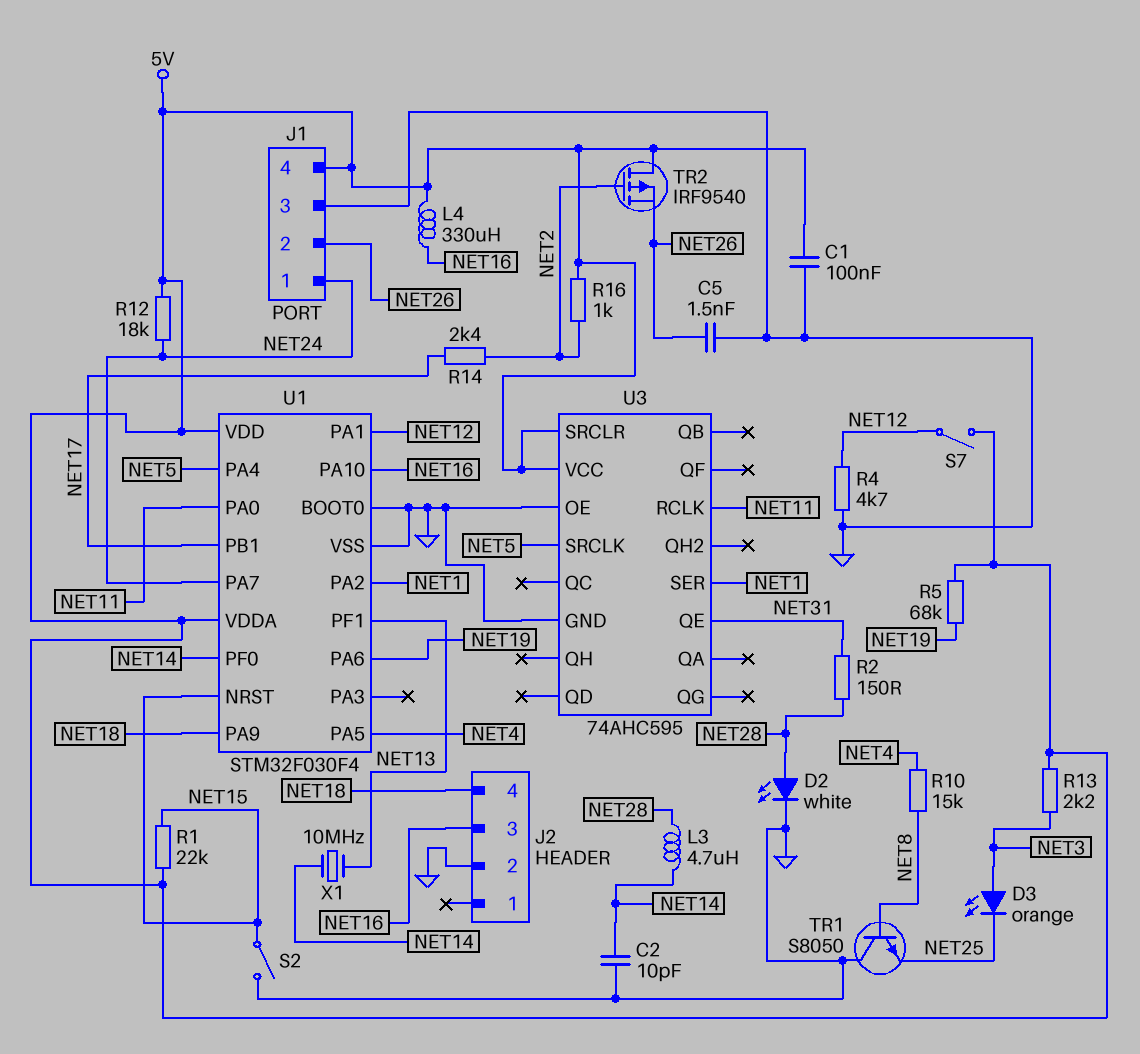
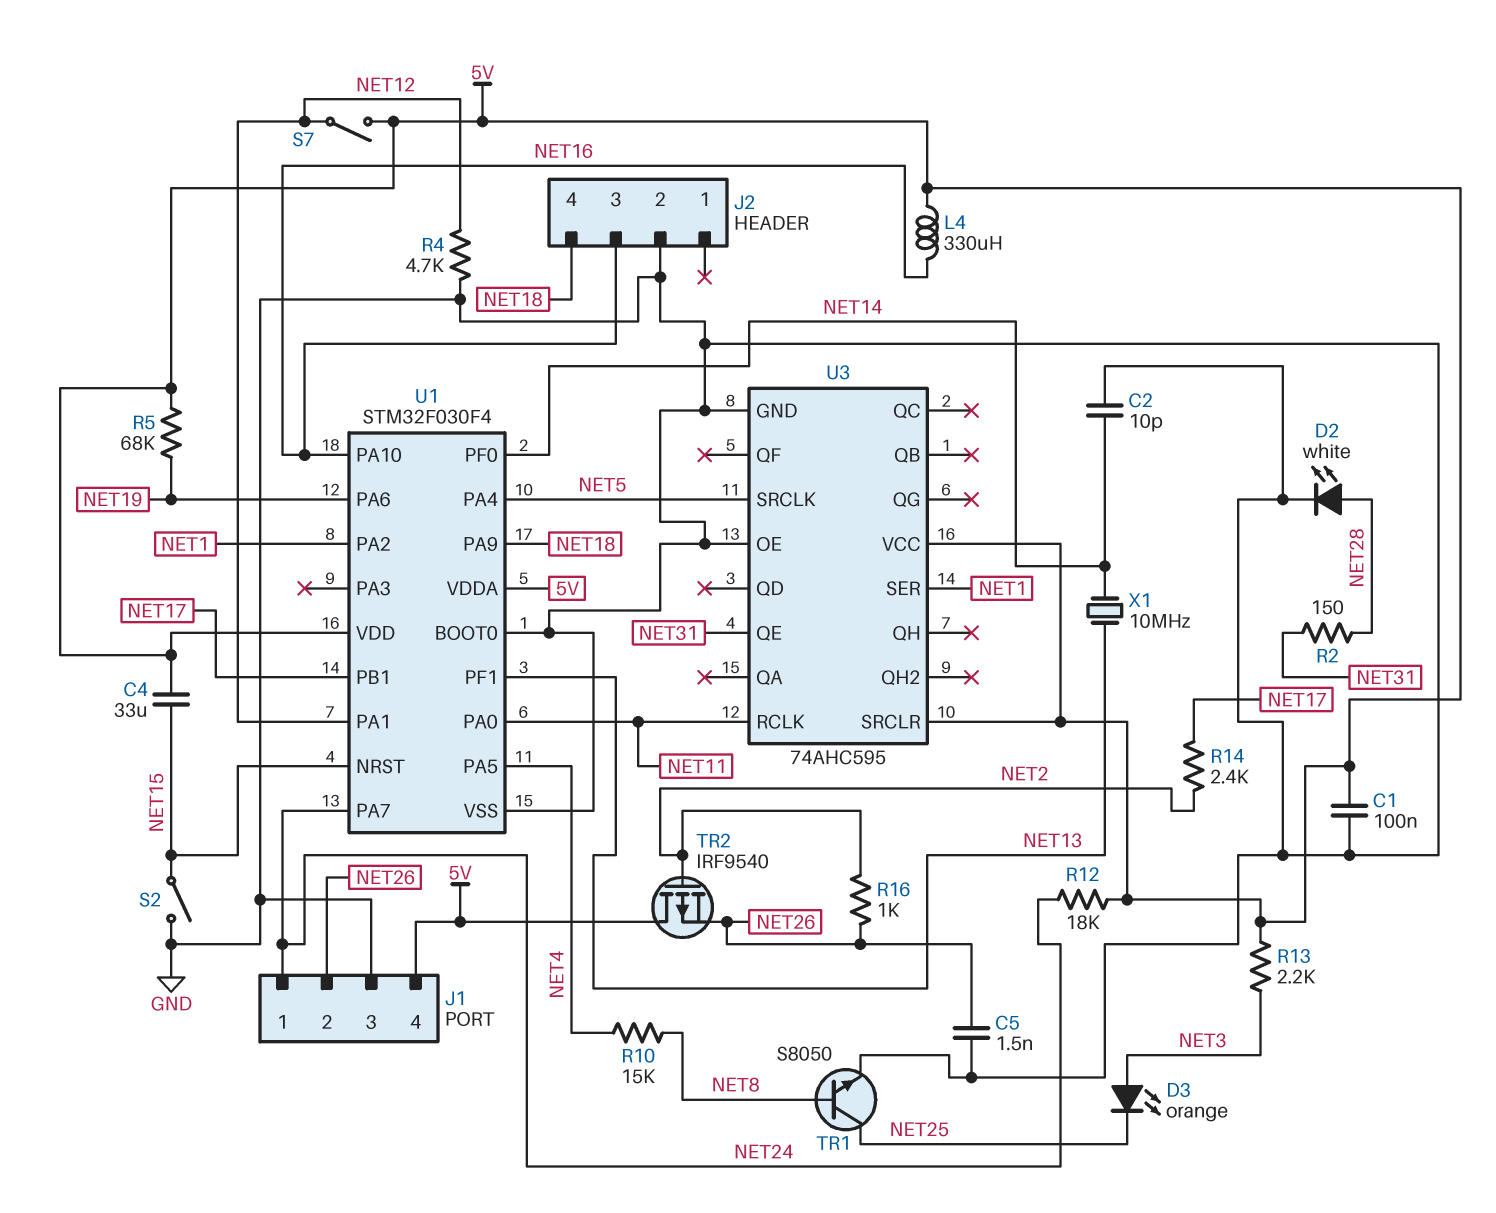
C4: none -> 33uF (5V, NET15)
L3: 4.7uH (NET14, NET28) -> none
R1: 22k (5V, NET15) -> none
R16: 1k (5V, NET2) -> 1k (NET2, NET26)
TR1: NPN S8050 (B NET8, C GND, E NET25) -> NPN S8050 (B NET8, C NET25, E GND)

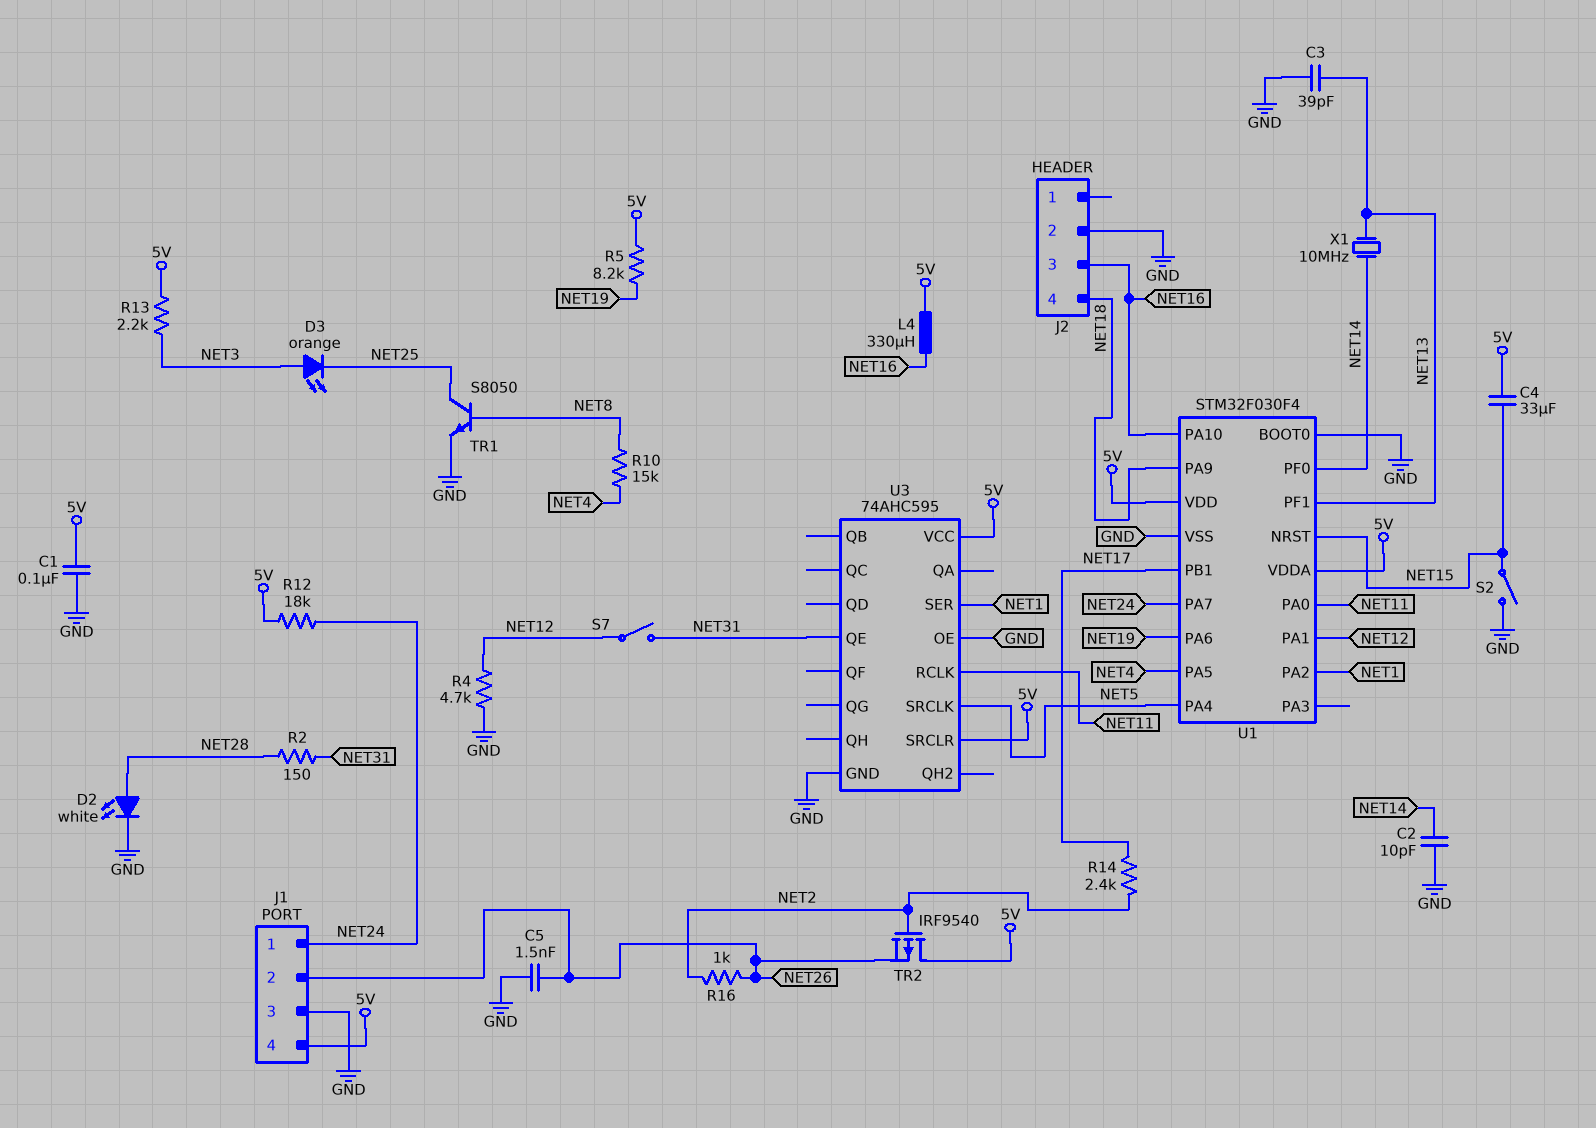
C3: none -> 39pF (GND, NET13)
R5: 68k (5V, NET19) -> 8.2k (5V, NET19)
S7: switch (5V, NET12) -> switch (NET12, NET31)

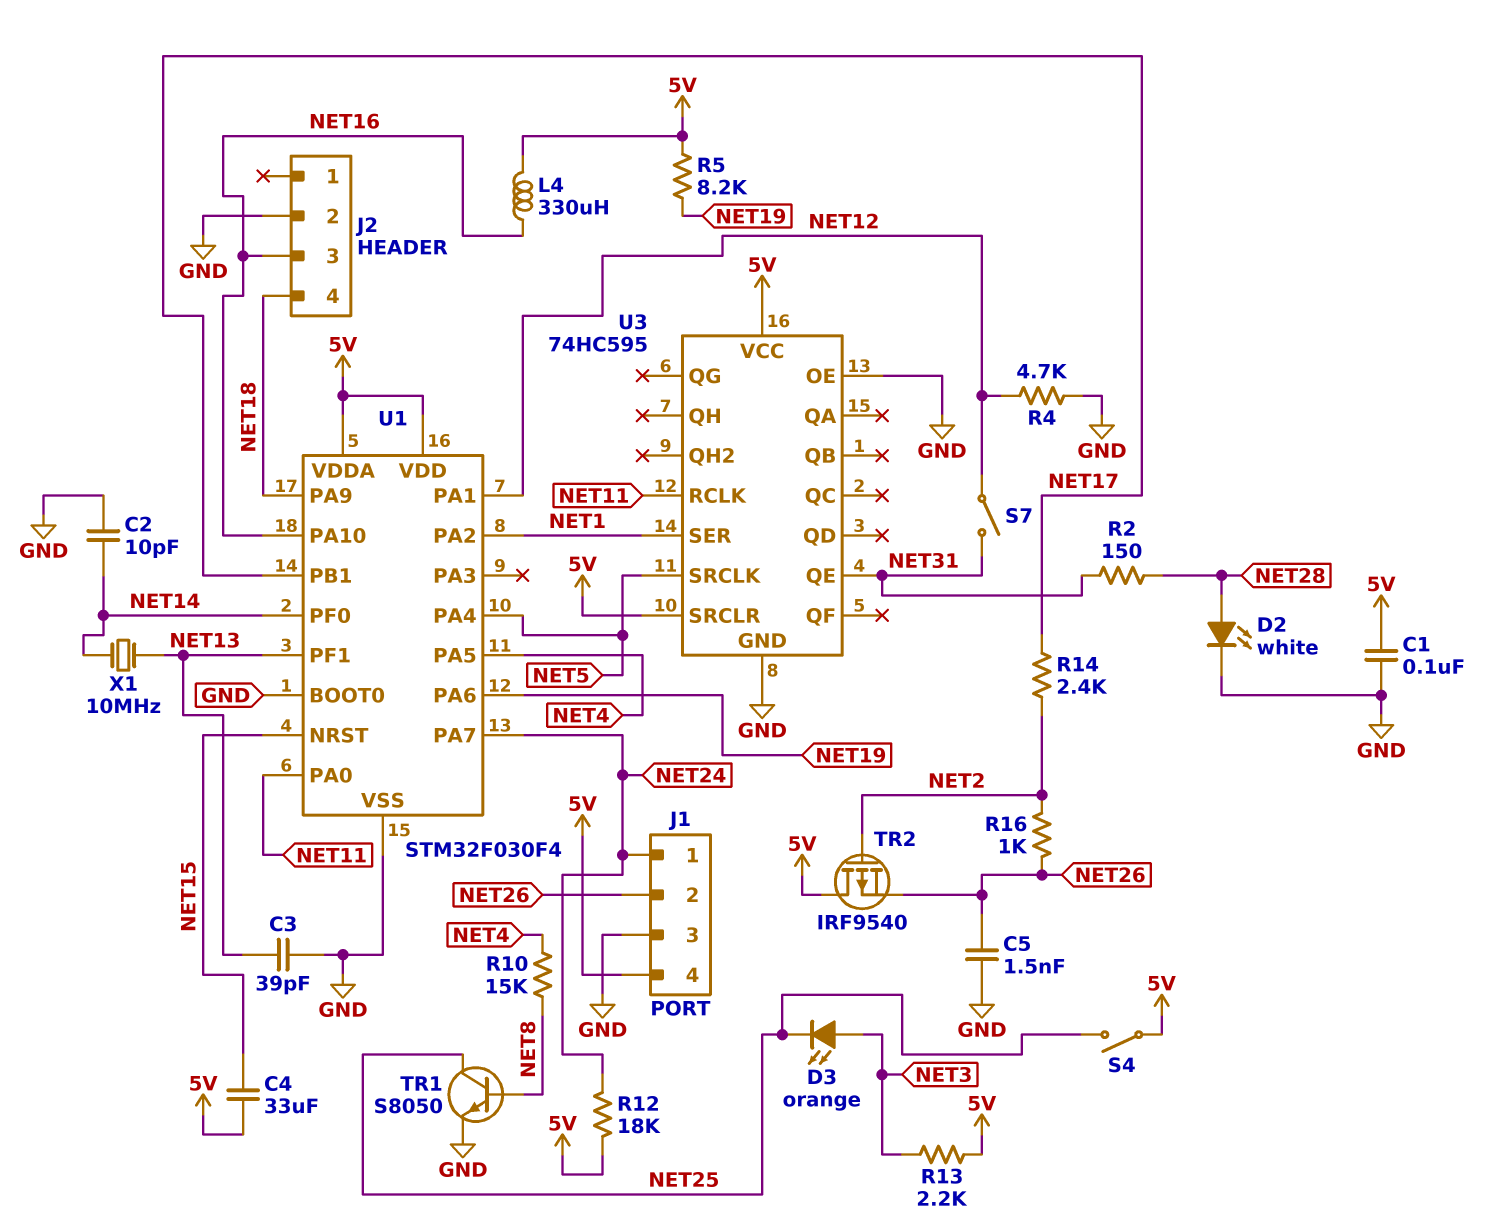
S2: switch (GND, NET15) -> none
S4: none -> switch (5V, NET25)
U3: 74AHC595 -> 74HC595

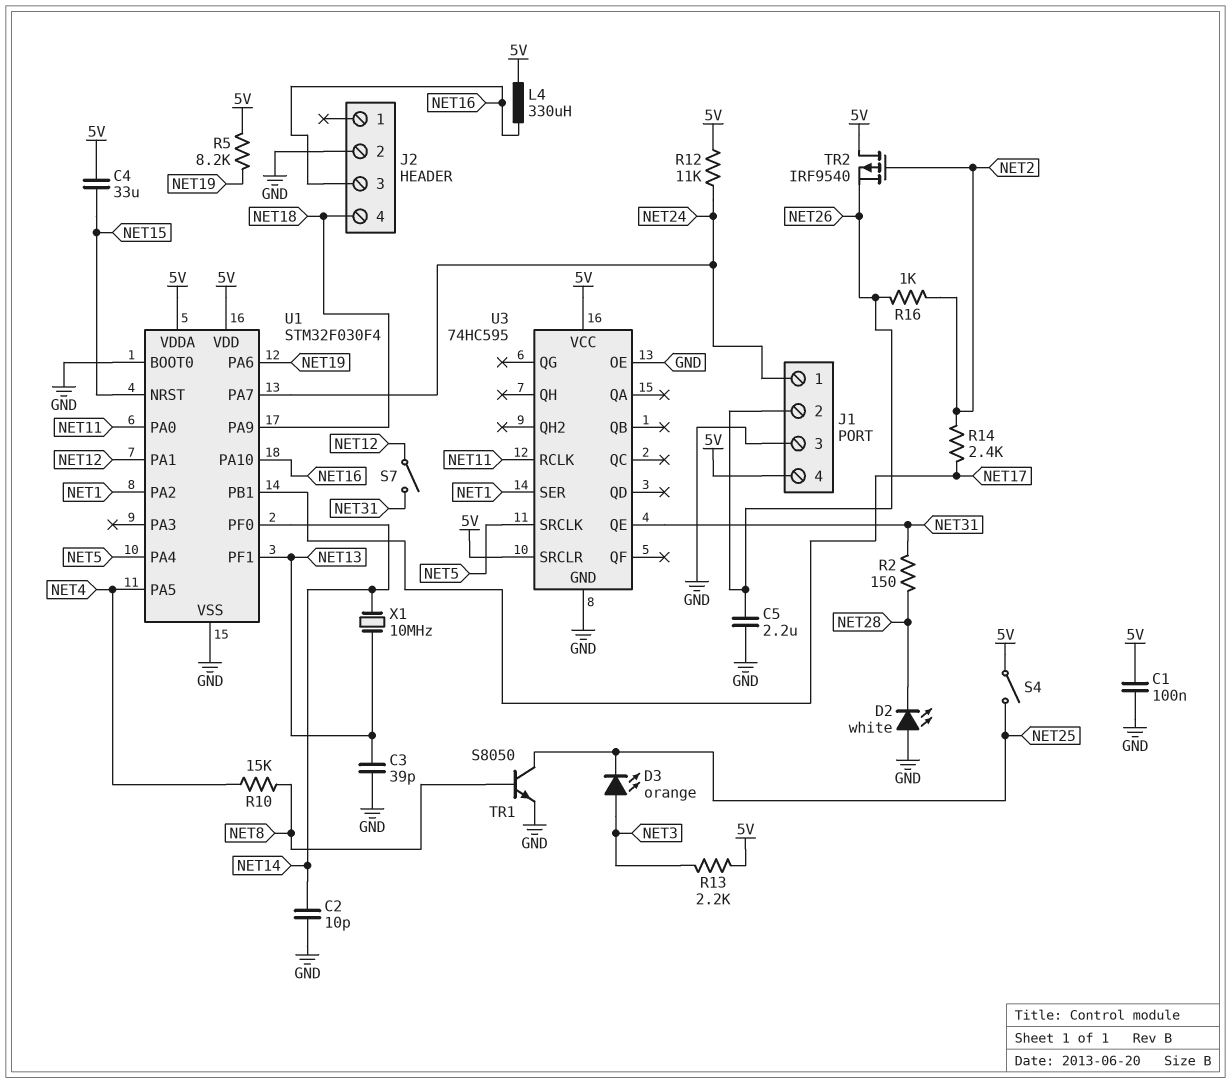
C5: 1.5nF (GND, NET26) -> 2.2uF (GND, NET26)
D2: LED white (A NET28, K GND) -> LED white (A GND, K NET28)
R4: 4.7k (GND, NET12) -> none
R12: 18k (5V, NET24) -> 11k (5V, NET24)

